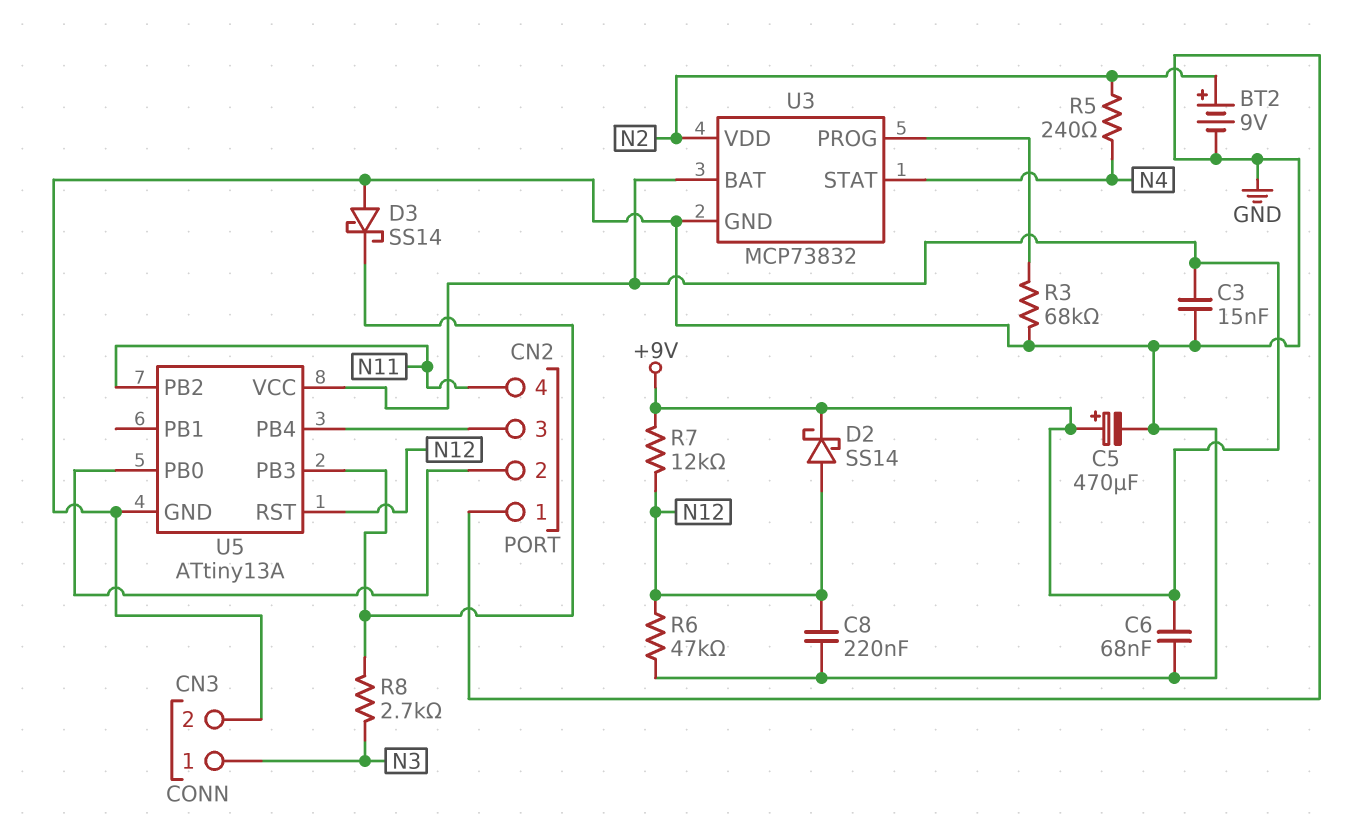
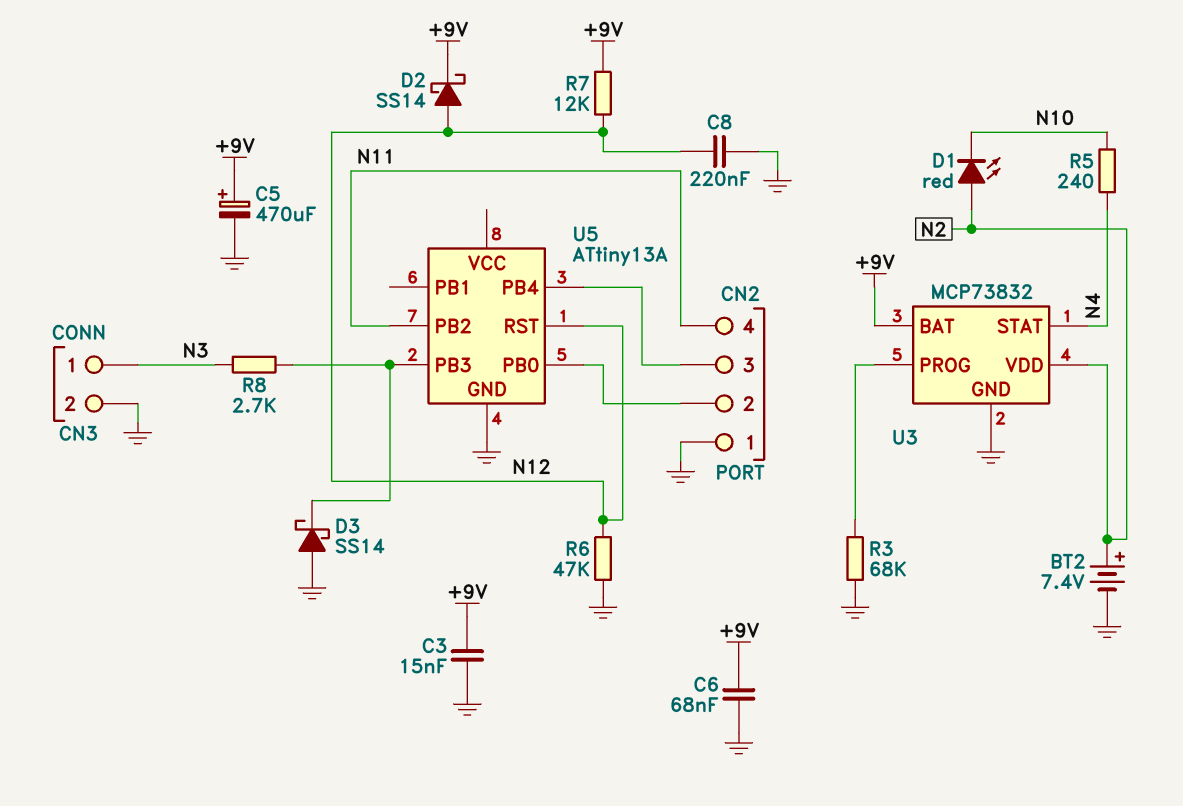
BT2: 9V (plus N2, minus GND) -> 7.4V (plus N2, minus GND)
D1: none -> LED red (A N2, K N10)
R5: 240 (N2, N4) -> 240 (N4, N10)
U5 pin VCC: +9V -> none

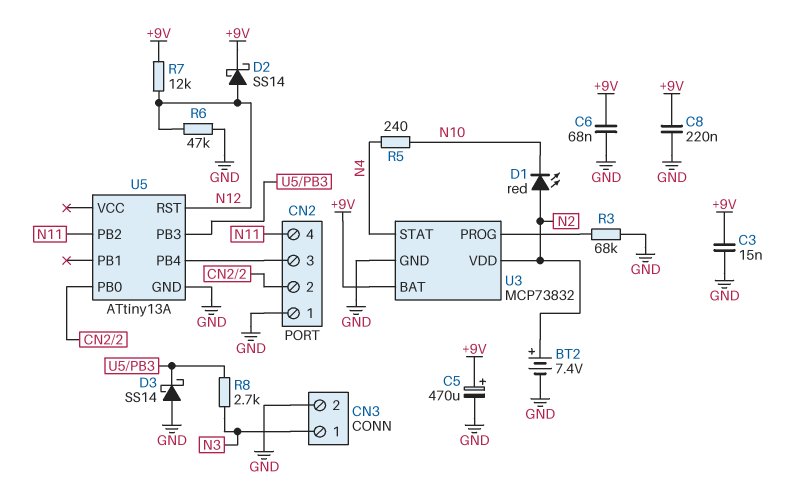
C8: 220nF (GND, N12) -> 220nF (+9V, GND)

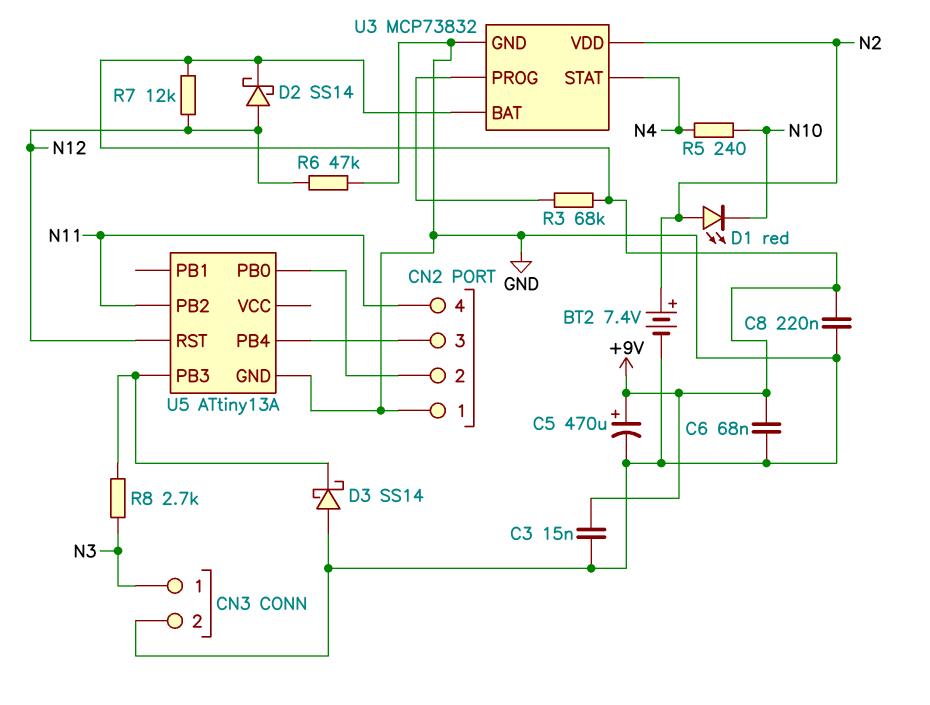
R3: 68k (GND, U3/PROG) -> 68k (+9V, U3/PROG)

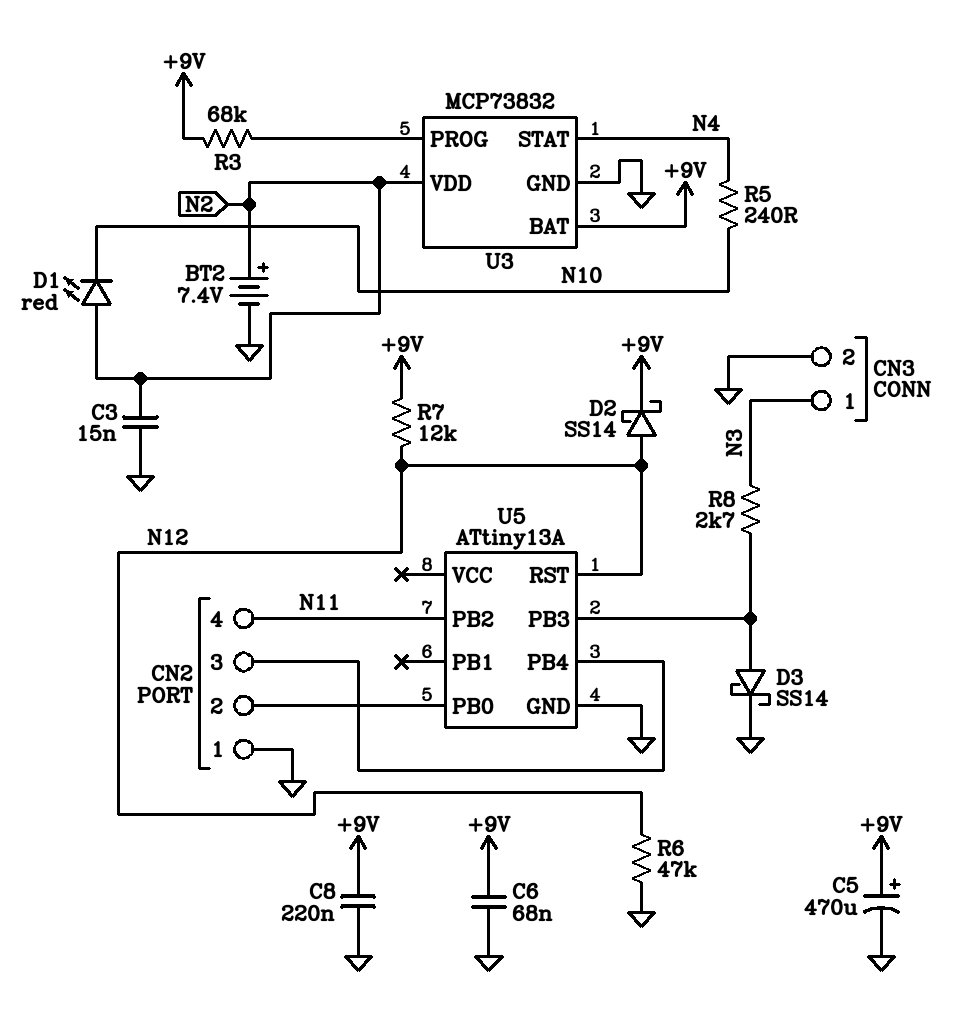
C3: 15nF (+9V, GND) -> 15nF (GND, N2)
D3: schottky SS14 (A GND, K U5/PB3) -> schottky SS14 (A U5/PB3, K GND)

